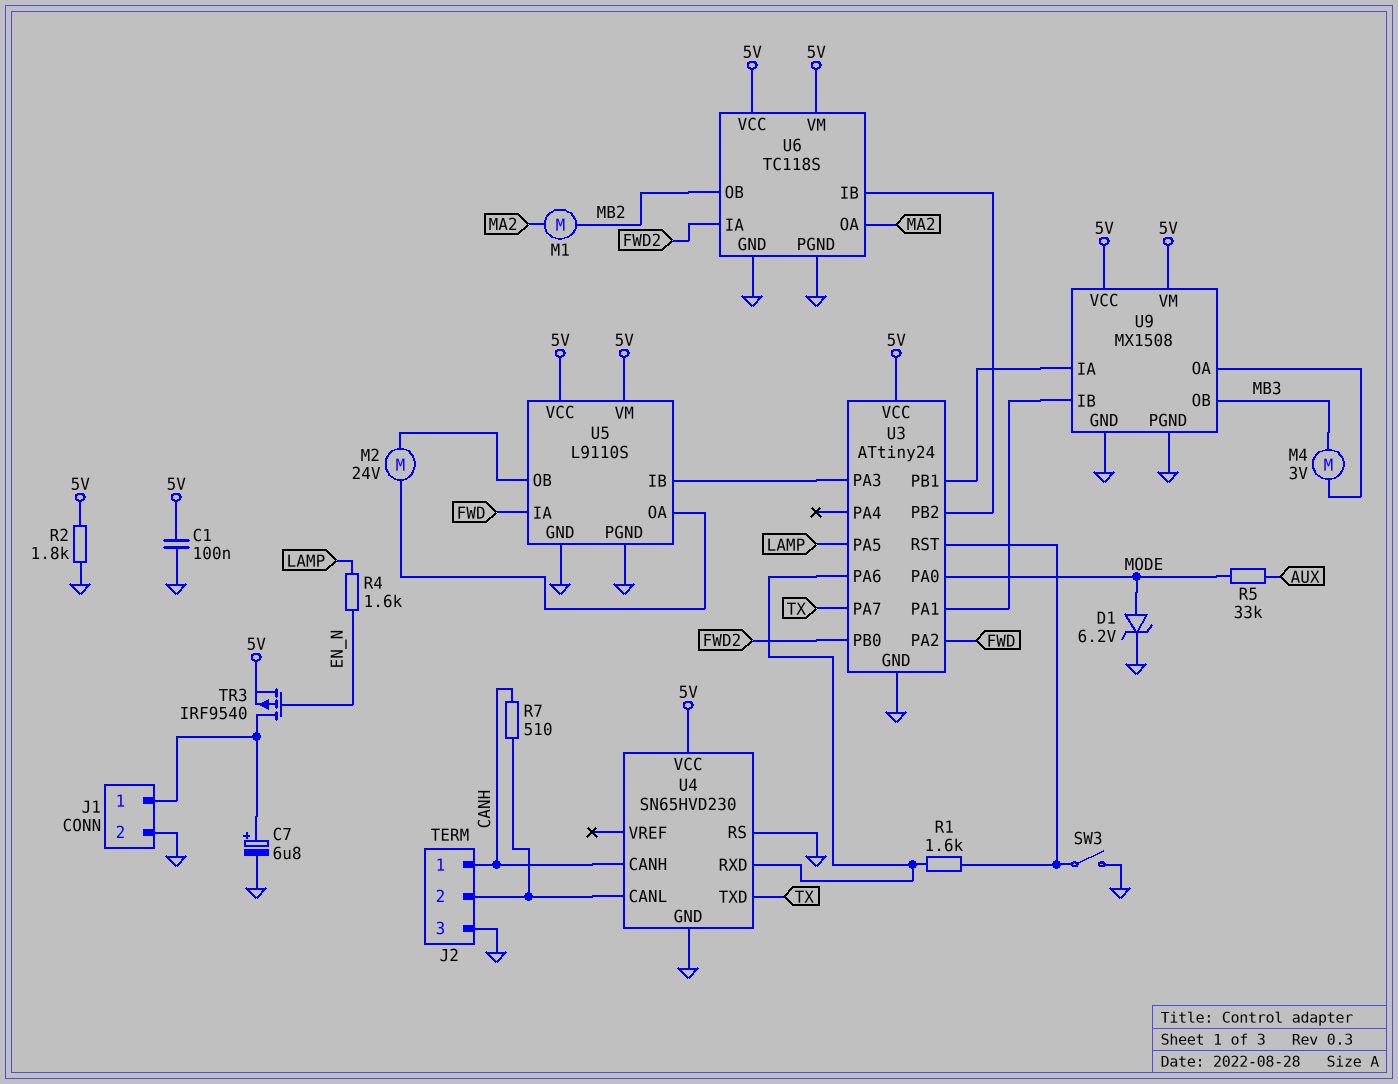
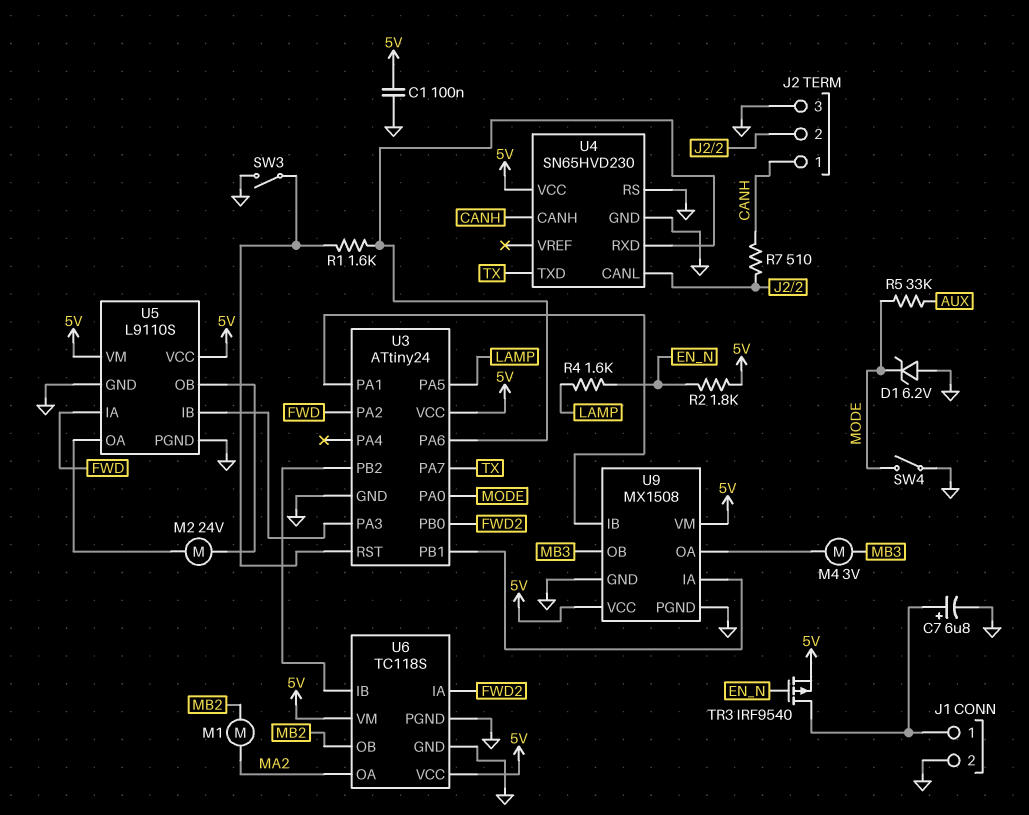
D1: zener 6.2V (A MODE, K GND) -> zener 6.2V (A GND, K MODE)
R2: 1.8k (5V, GND) -> 1.8k (5V, EN_N)
SW4: none -> switch (GND, MODE)

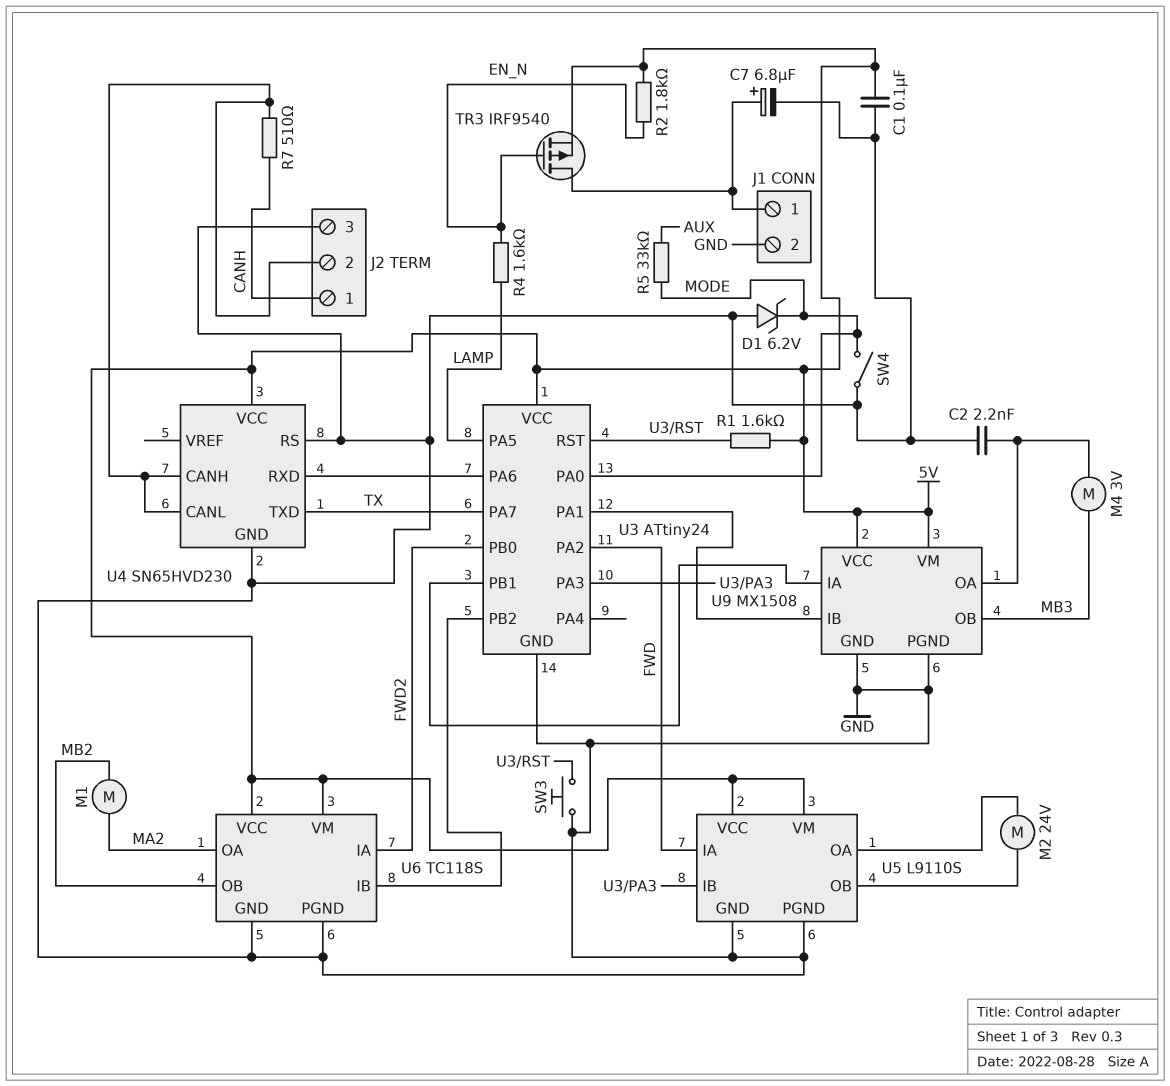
C2: none -> 2.2nF (GND, U9/OA)
R1: 1.6k (U3/PA6, U3/RST) -> 1.6k (5V, U3/RST)
SW3: switch (GND, U3/RST) -> button (GND, U3/RST)
U4 pin CANH: CANH -> J2/2

